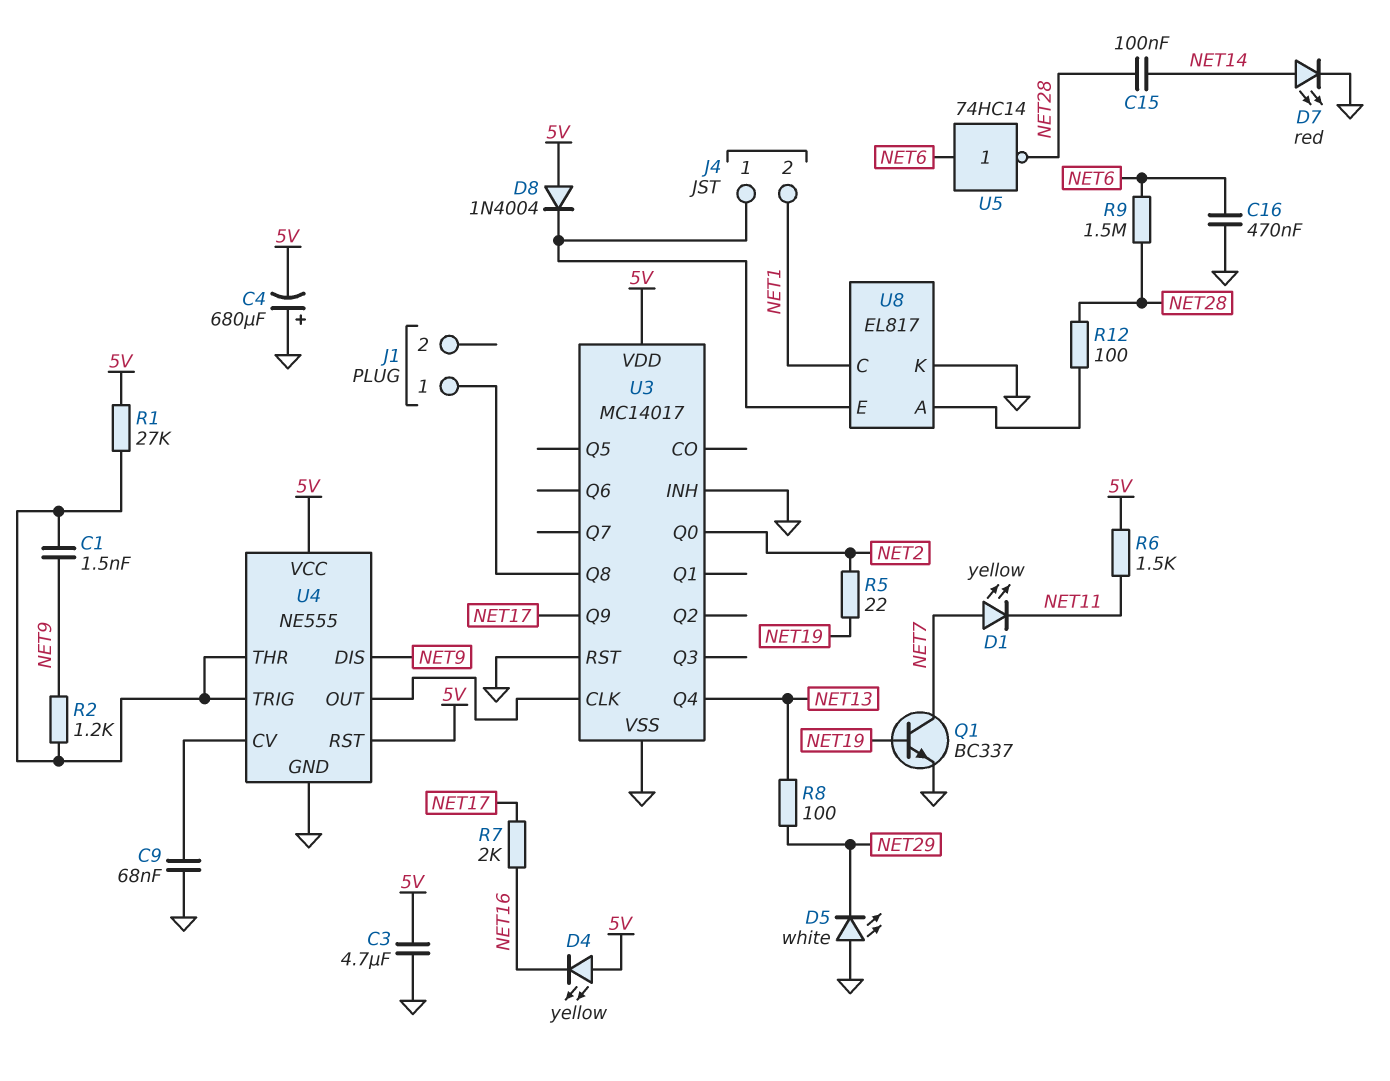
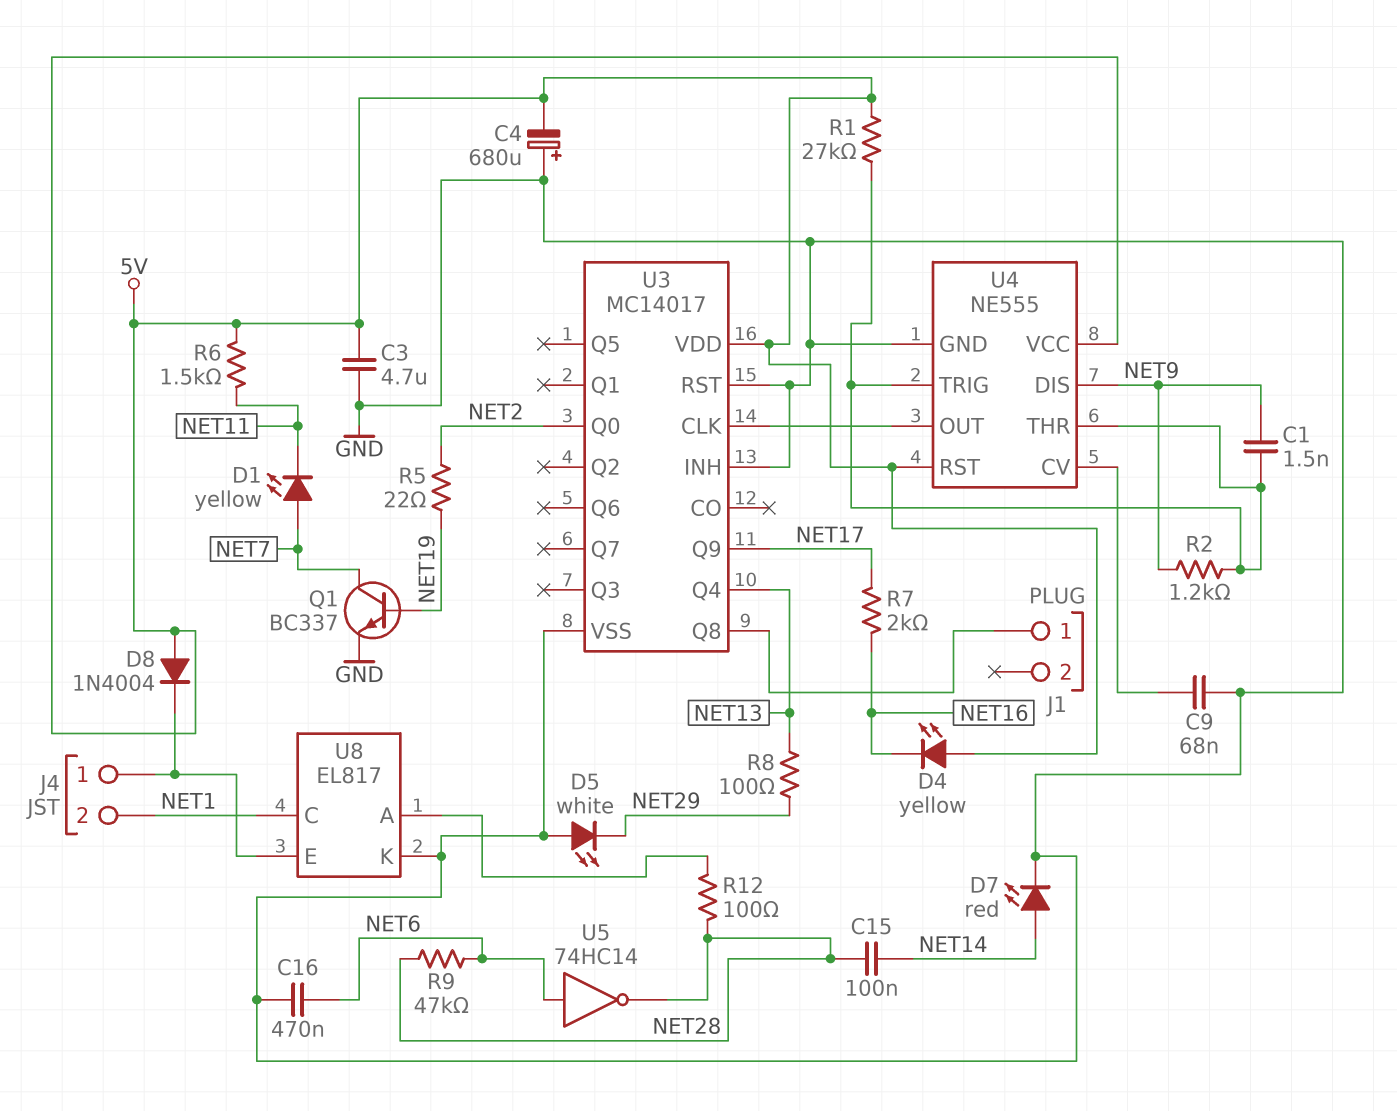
R9: 1.5M (NET6, NET28) -> 47k (NET6, NET28)

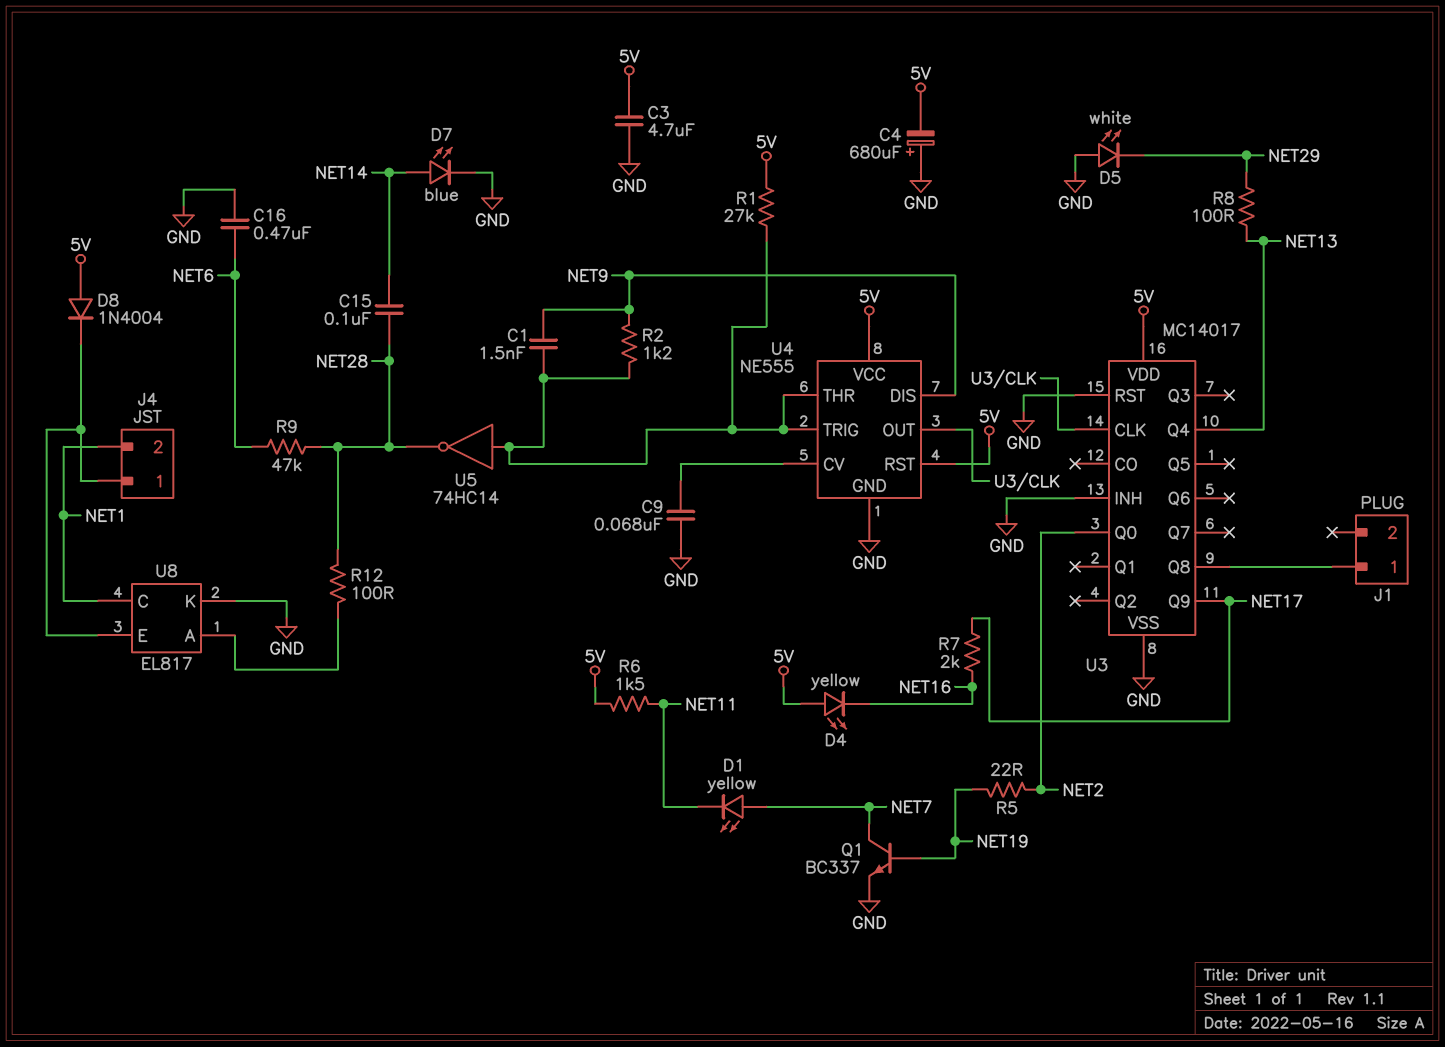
D7: LED red (A NET14, K GND) -> LED blue (A NET14, K GND)
U5: NOT 74HC14 (in NET6, out NET28) -> NOT 74HC14 (in U4/THR, out NET28)

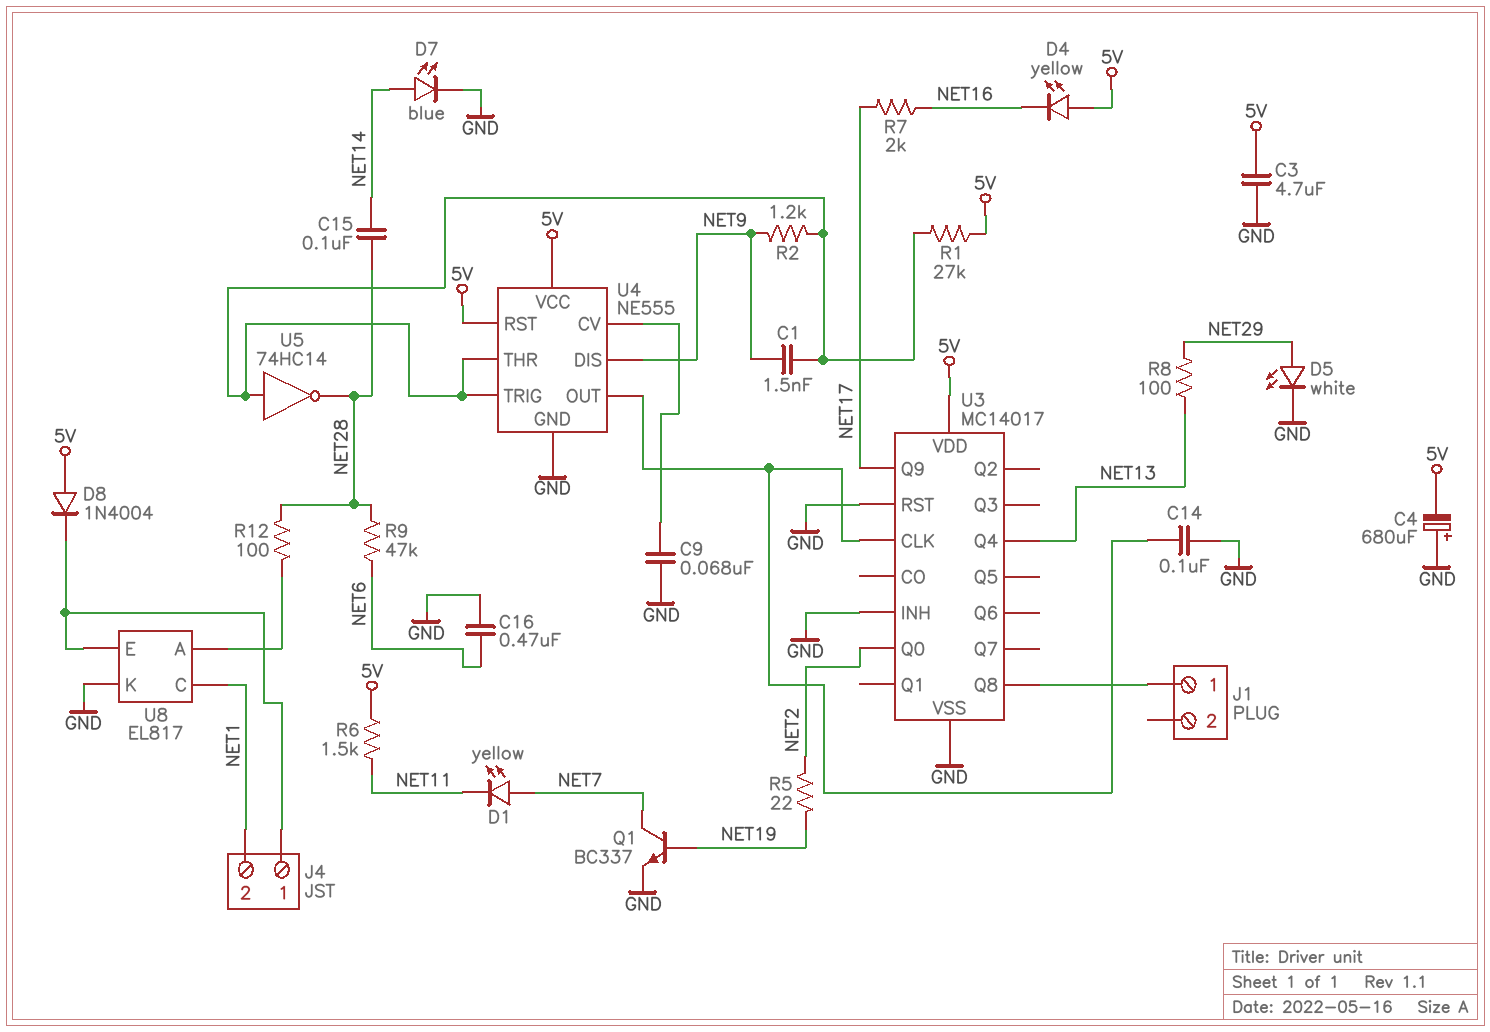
C14: none -> 100nF (GND, U3/CLK)
D5: LED white (A GND, K NET29) -> LED white (A NET29, K GND)

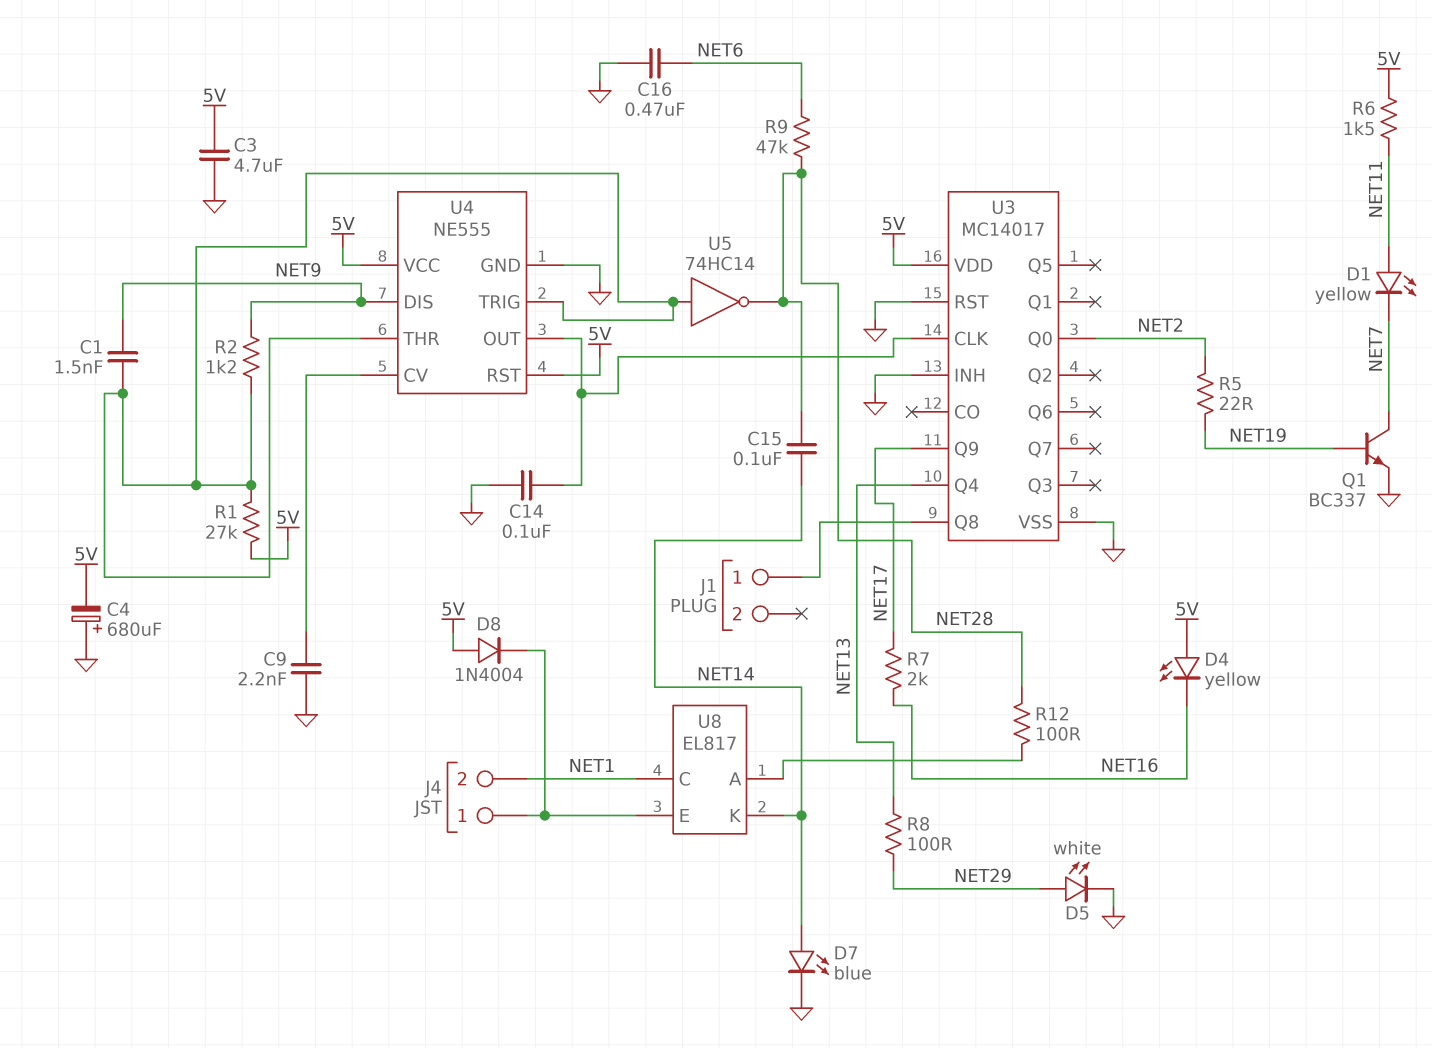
C9: 68nF (GND, U4/CV) -> 2.2nF (GND, U4/CV)
D1: LED yellow (A NET7, K NET11) -> LED yellow (A NET11, K NET7)
U8 pin K: GND -> NET14

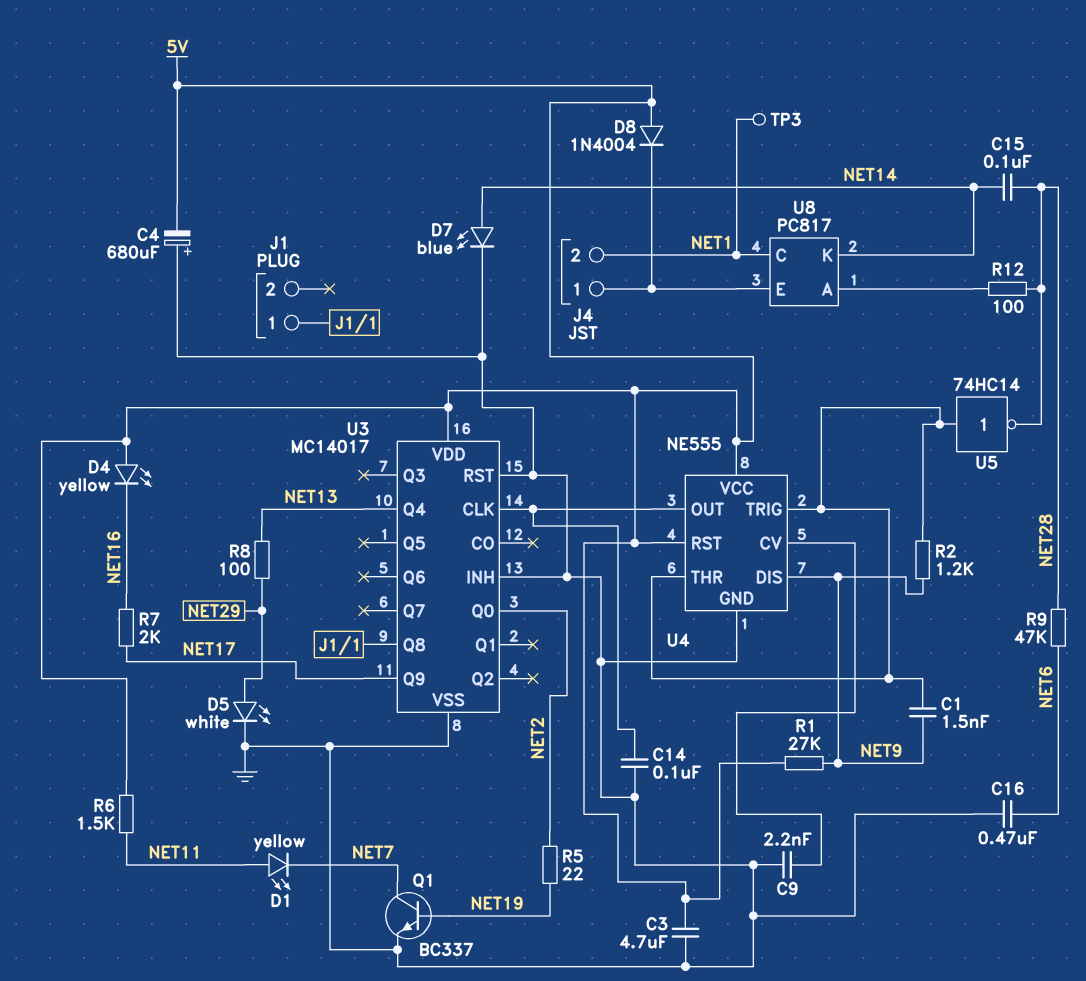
R1: 27k (5V, U4/THR) -> 27k (5V, NET9)
TP3: none -> test point (NET1)
U8: EL817 -> PC817

